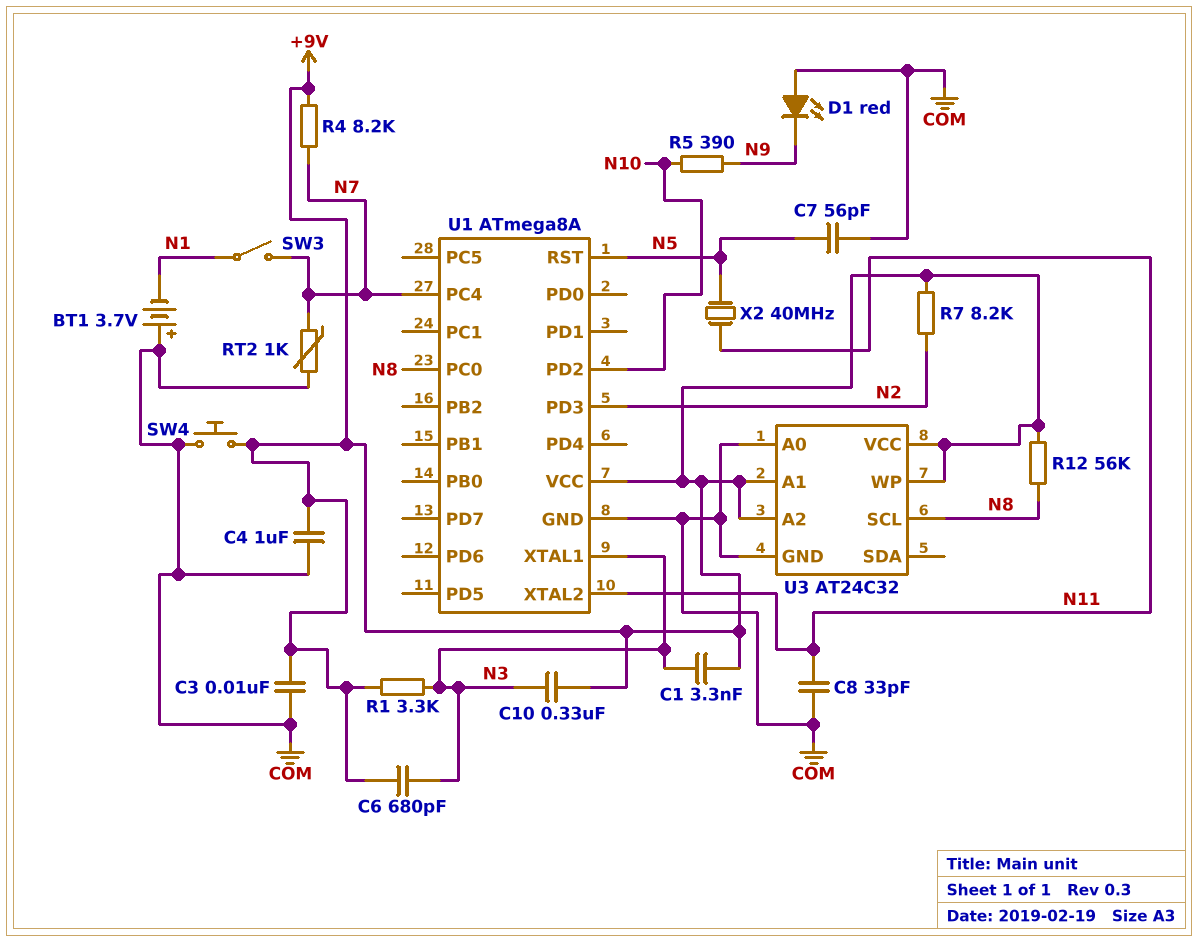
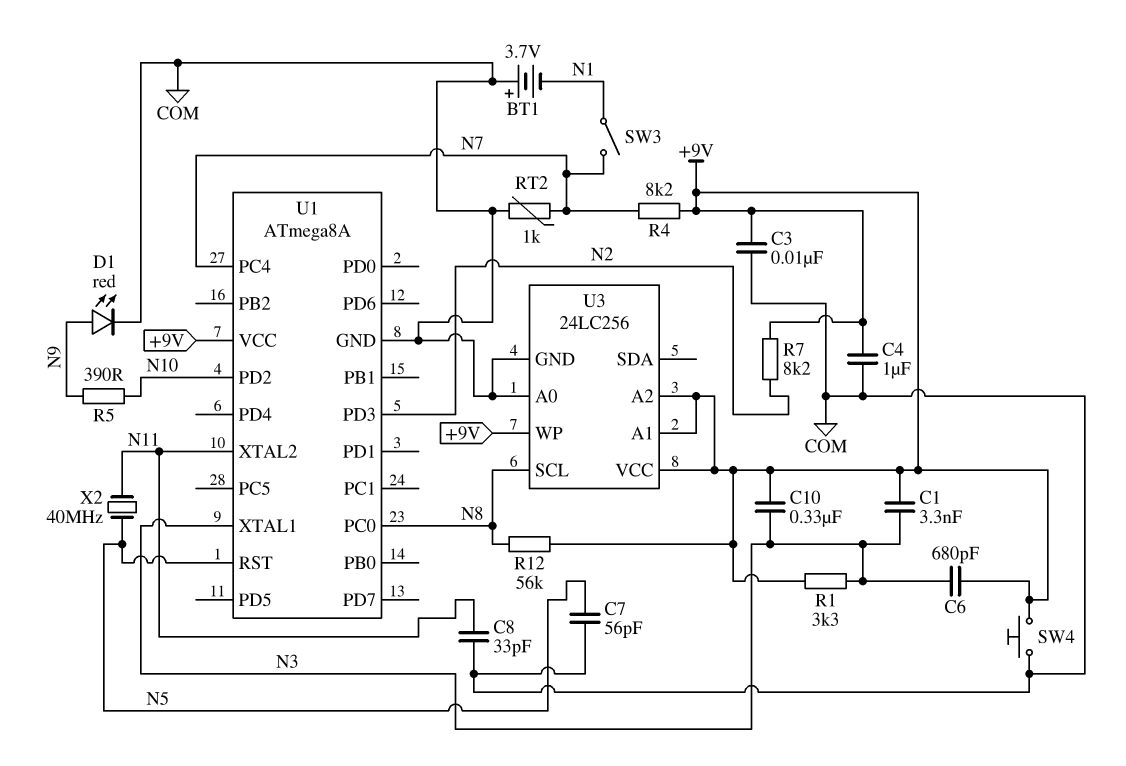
D1: LED red (A COM, K N9) -> LED red (A N9, K COM)
U3: AT24C32 -> 24LC256

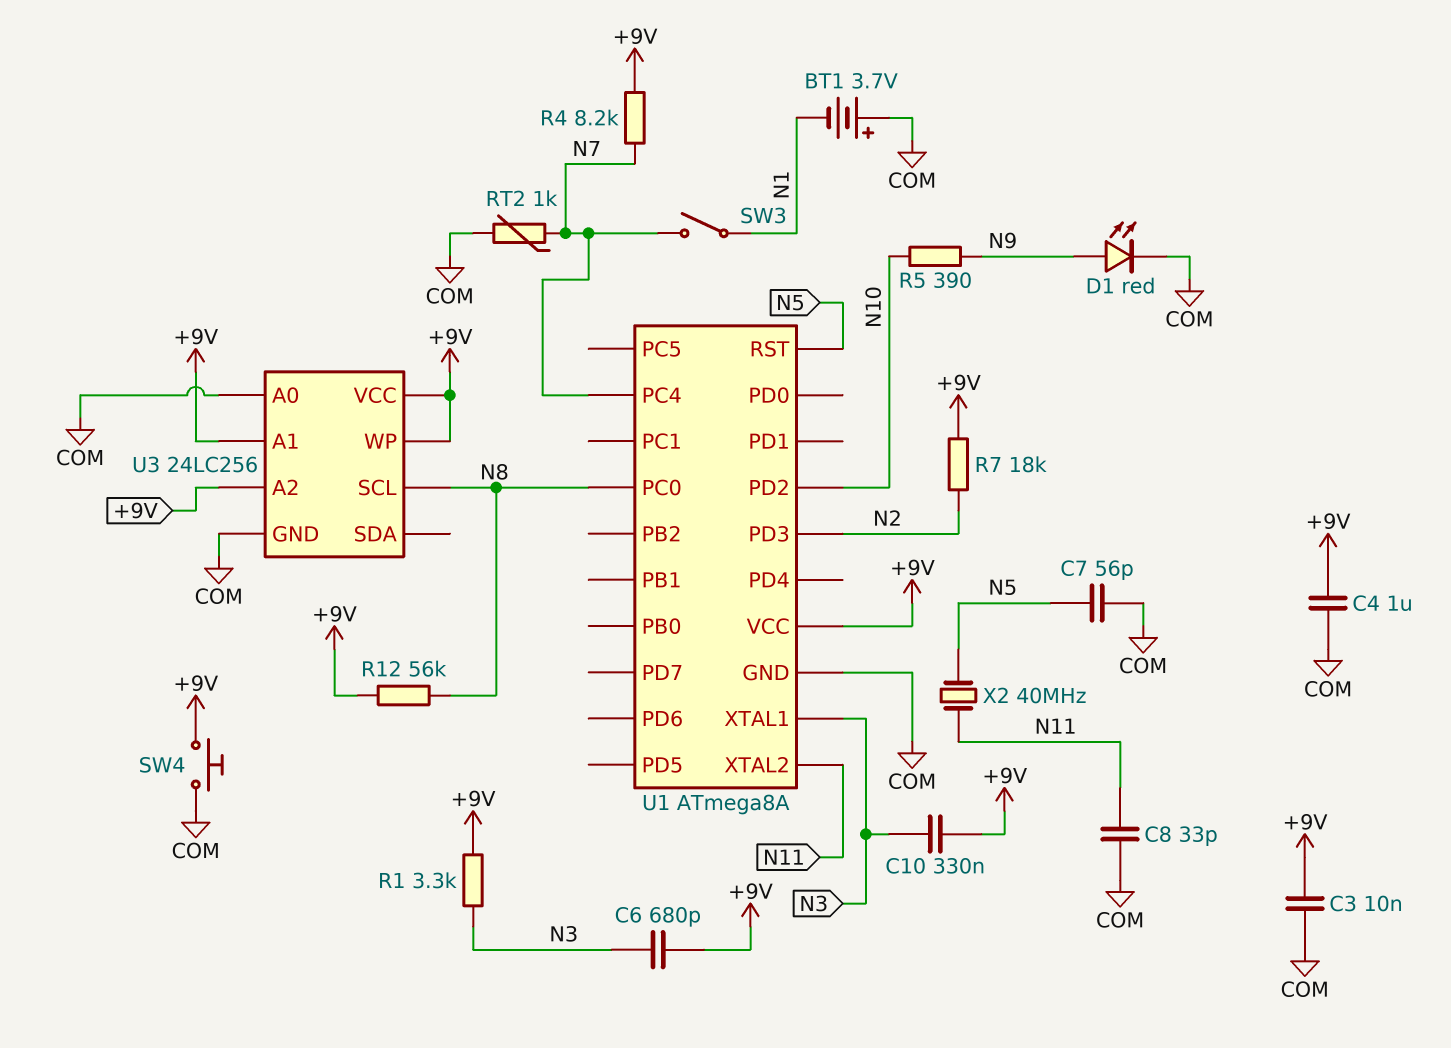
C1: 3.3nF (+9V, N3) -> none
R7: 8.2k (+9V, N2) -> 18k (+9V, N2)

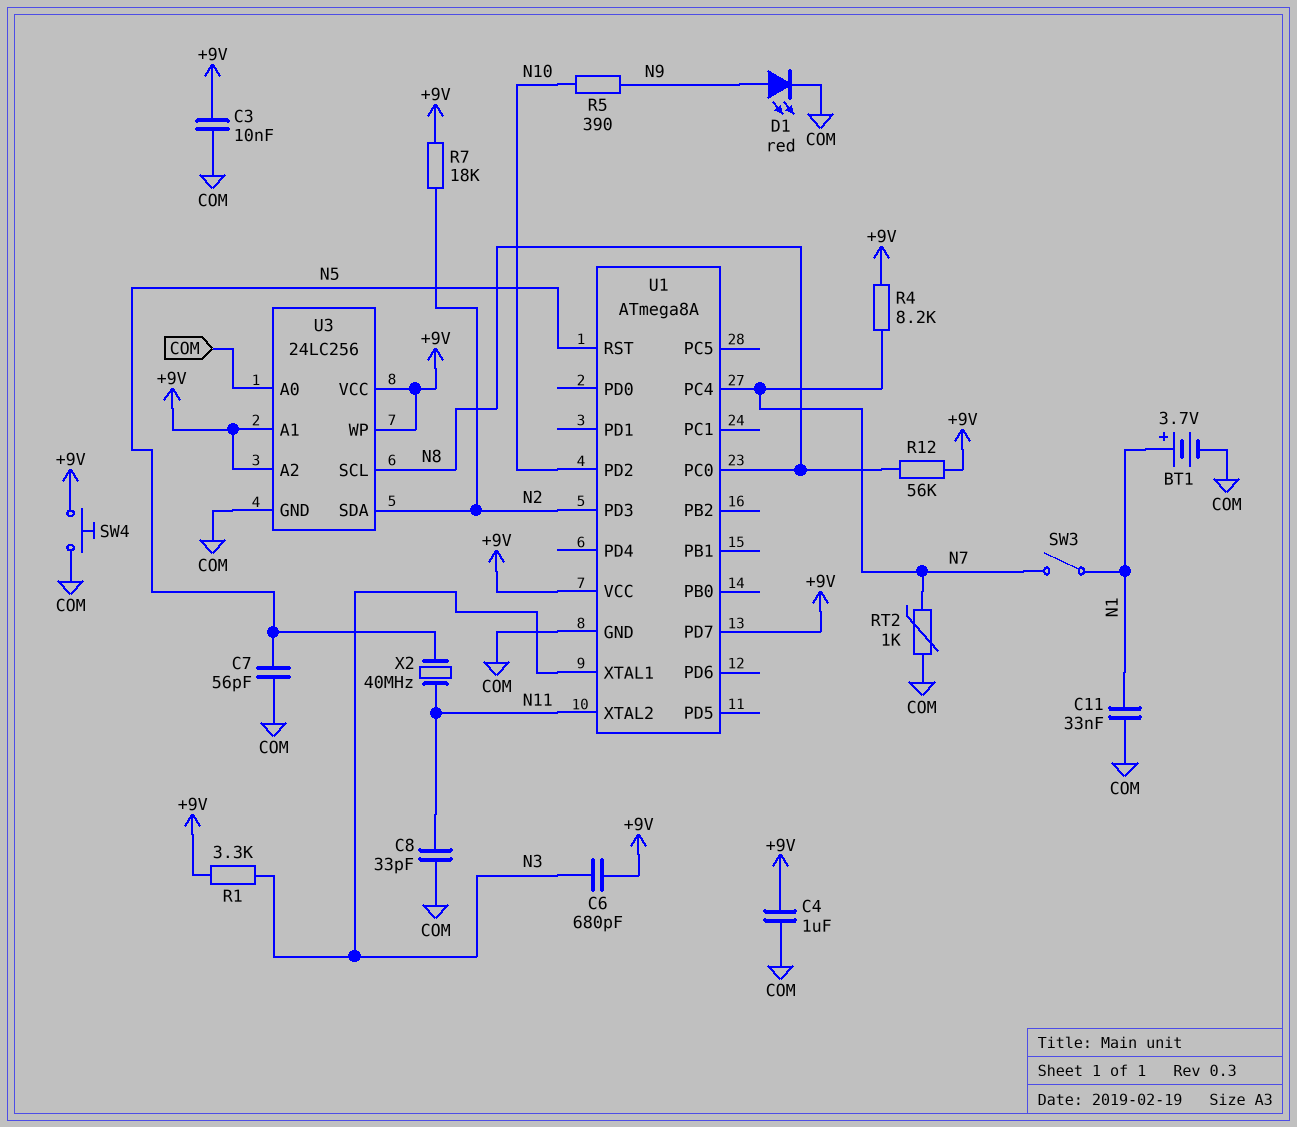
BT1: 3.7V (plus COM, minus N1) -> 3.7V (plus N1, minus COM)
C10: 330nF (+9V, N3) -> none
C11: none -> 33nF (COM, N1)
U1 pin PD7: none -> +9V
U3 pin SDA: none -> N2

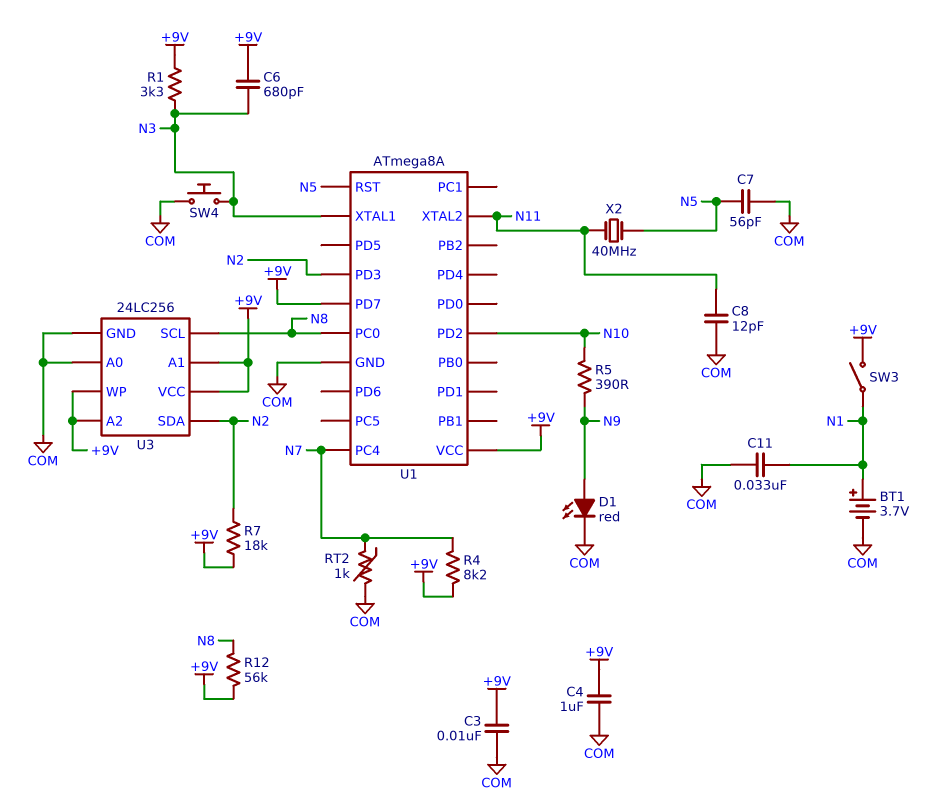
C8: 33pF (COM, N11) -> 12pF (COM, N11)
SW3: switch (N1, N7) -> switch (+9V, N1)
SW4: button (+9V, COM) -> button (COM, N3)

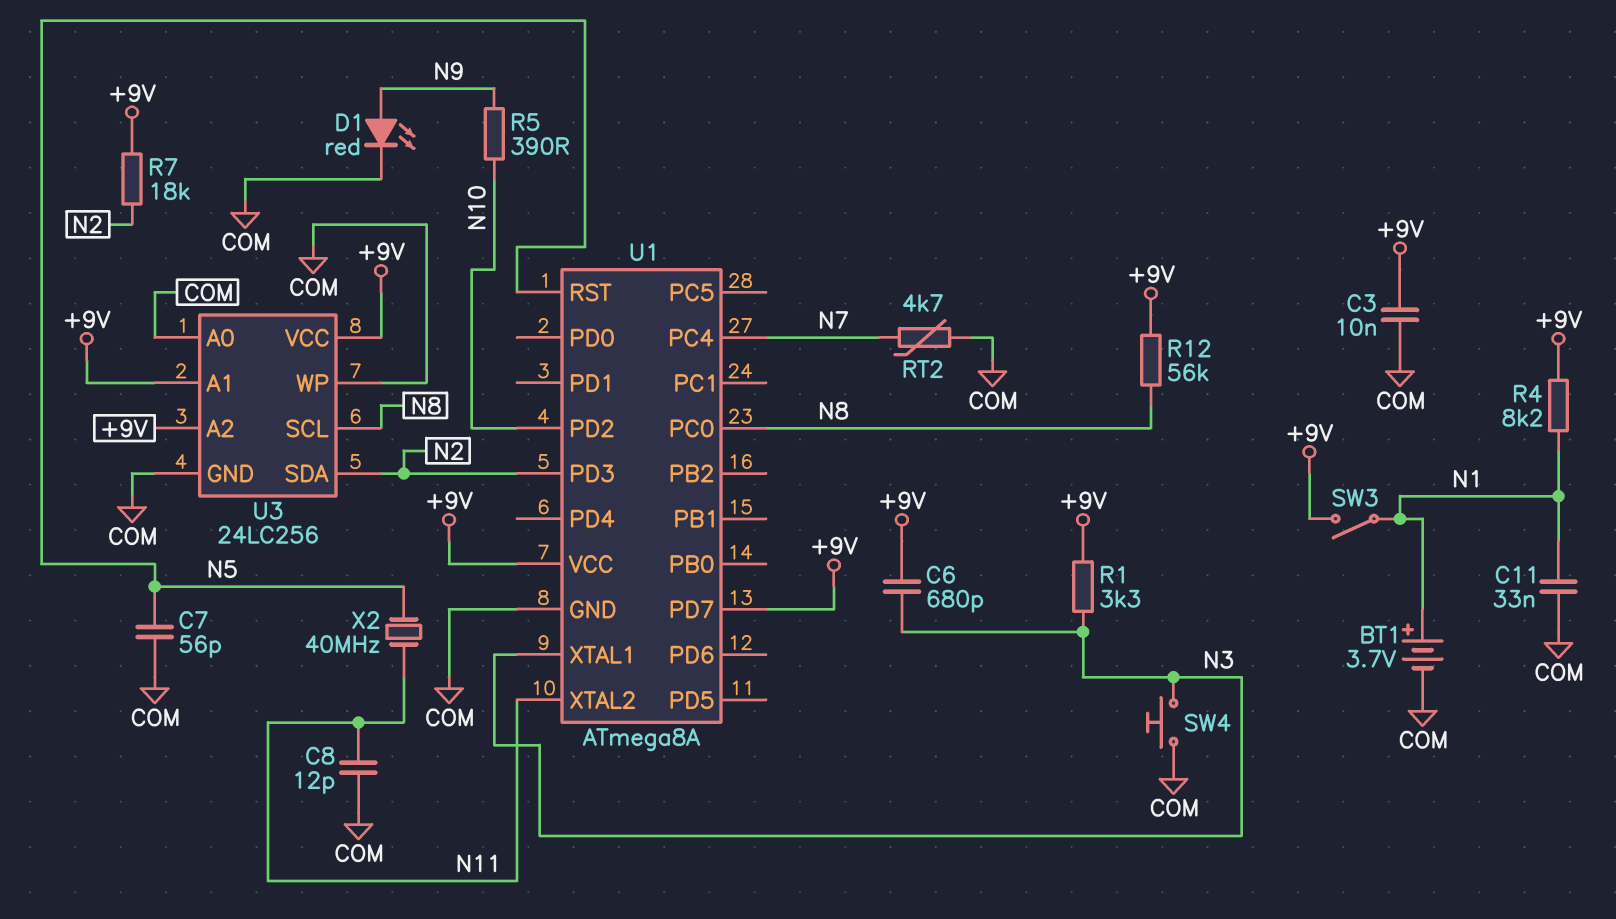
C4: 1uF (+9V, COM) -> none
R4: 8.2k (+9V, N7) -> 8.2k (+9V, N1)
RT2: 1k (COM, N7) -> 4.7k (COM, N7)
U3 pin WP: +9V -> COM

